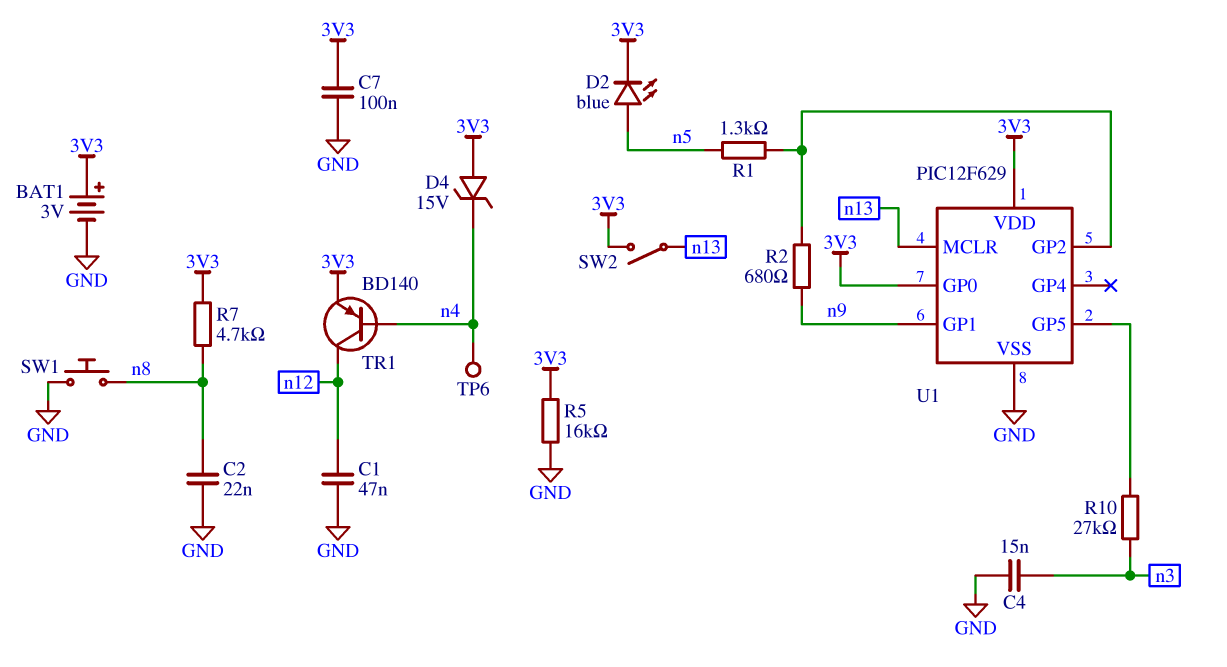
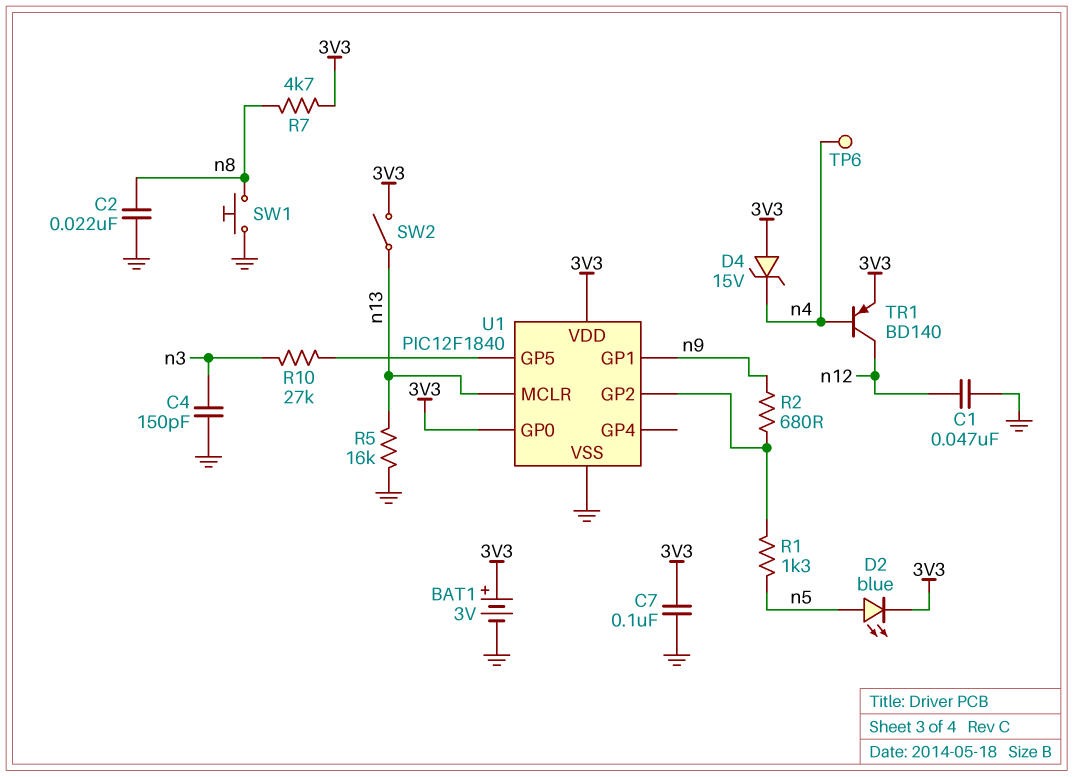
C4: 15nF (GND, n3) -> 150pF (GND, n3)
R5: 16k (3V3, GND) -> 16k (GND, n13)
U1: PIC12F629 -> PIC12F1840

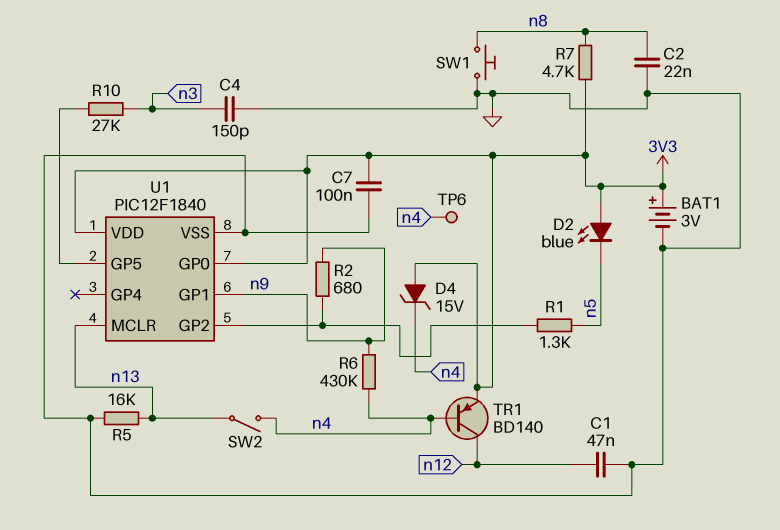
D2: LED blue (A n5, K 3V3) -> LED blue (A 3V3, K n5)
R6: none -> 430k (n4, n9)
SW2: switch (3V3, n13) -> switch (n4, n13)

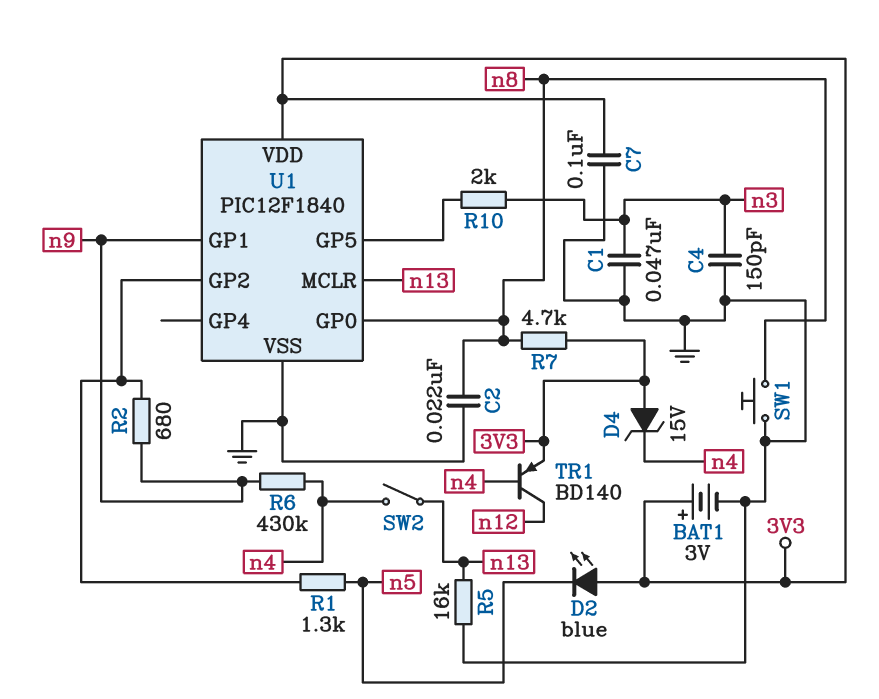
C1: 47nF (GND, n12) -> 47nF (GND, n3)
R10: 27k (U1/GP5, n3) -> 2k (U1/GP5, n3)
TP6: test point (n4) -> none
U1 pin GP0: 3V3 -> n8

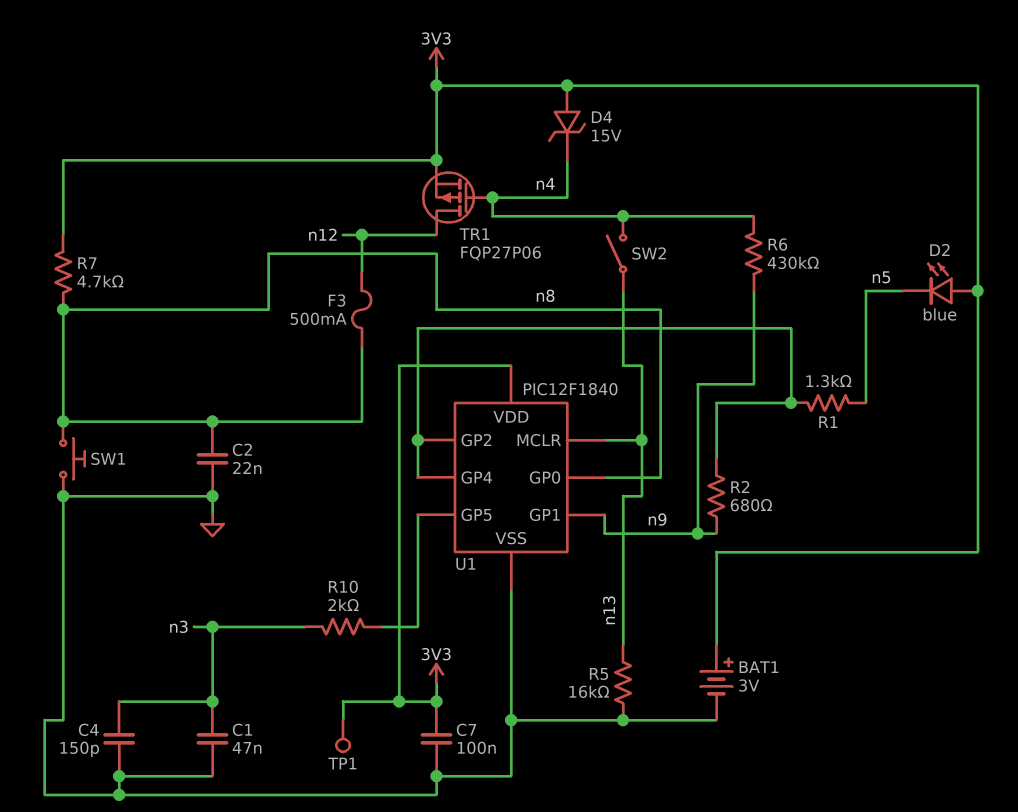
F3: none -> 500mA (n8, n12)
TP1: none -> test point (3V3)
TR1: PNP BD140 (B n4, C n12, E 3V3) -> PMOS FQP27P06 (G n4, D n12, S 3V3)
U1 pin GP4: none -> U1/GP2

